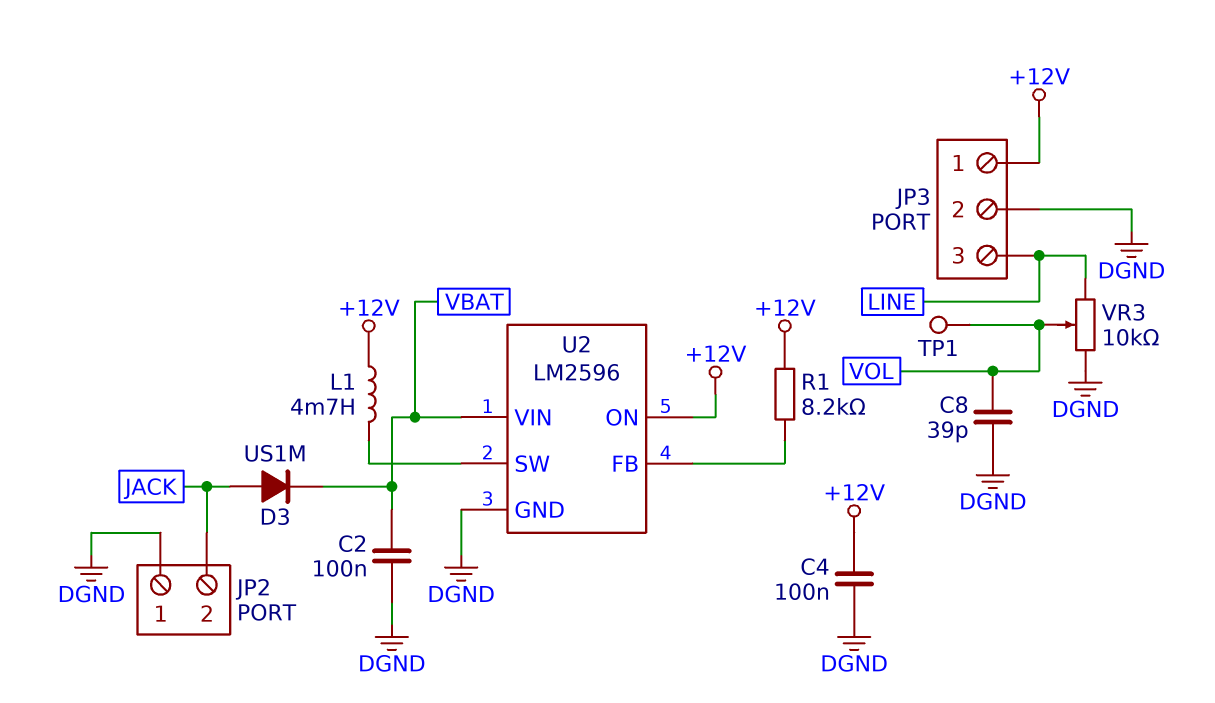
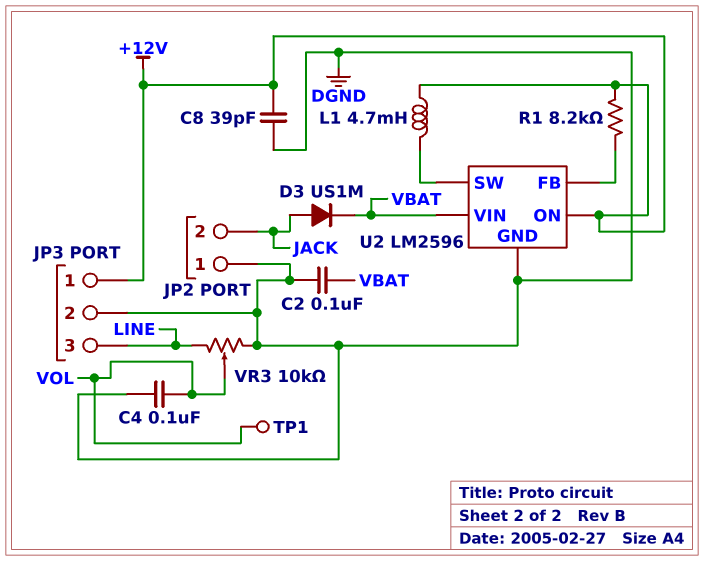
C4: 100nF (+12V, DGND) -> 100nF (DGND, VOL)
C8: 39pF (DGND, VOL) -> 39pF (+12V, DGND)

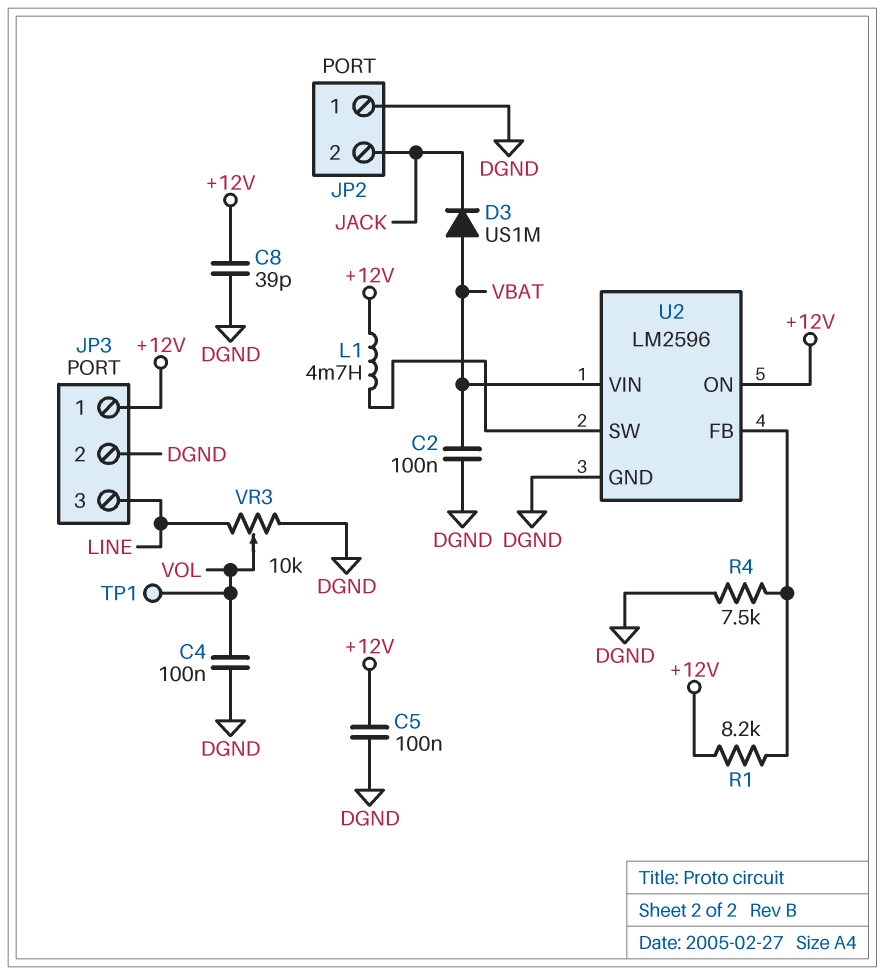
C5: none -> 100nF (+12V, DGND)
D3: diode US1M (A JACK, K VBAT) -> diode US1M (A VBAT, K JACK)
R4: none -> 7.5k (DGND, U2/FB)

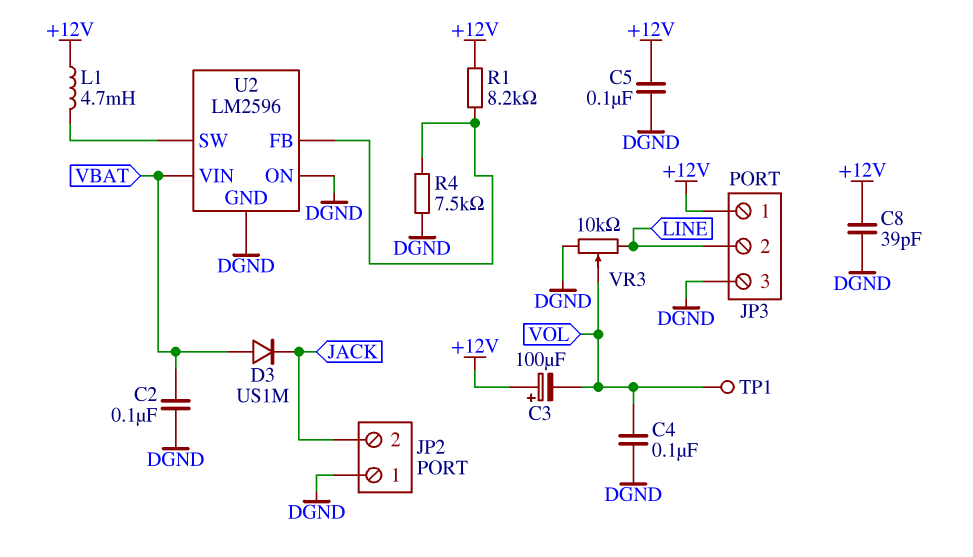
C3: none -> 100uF (plus +12V, minus VOL)
JP3 pin 2: DGND -> LINE
JP3 pin 3: LINE -> DGND
U2 pin ON: +12V -> DGND

